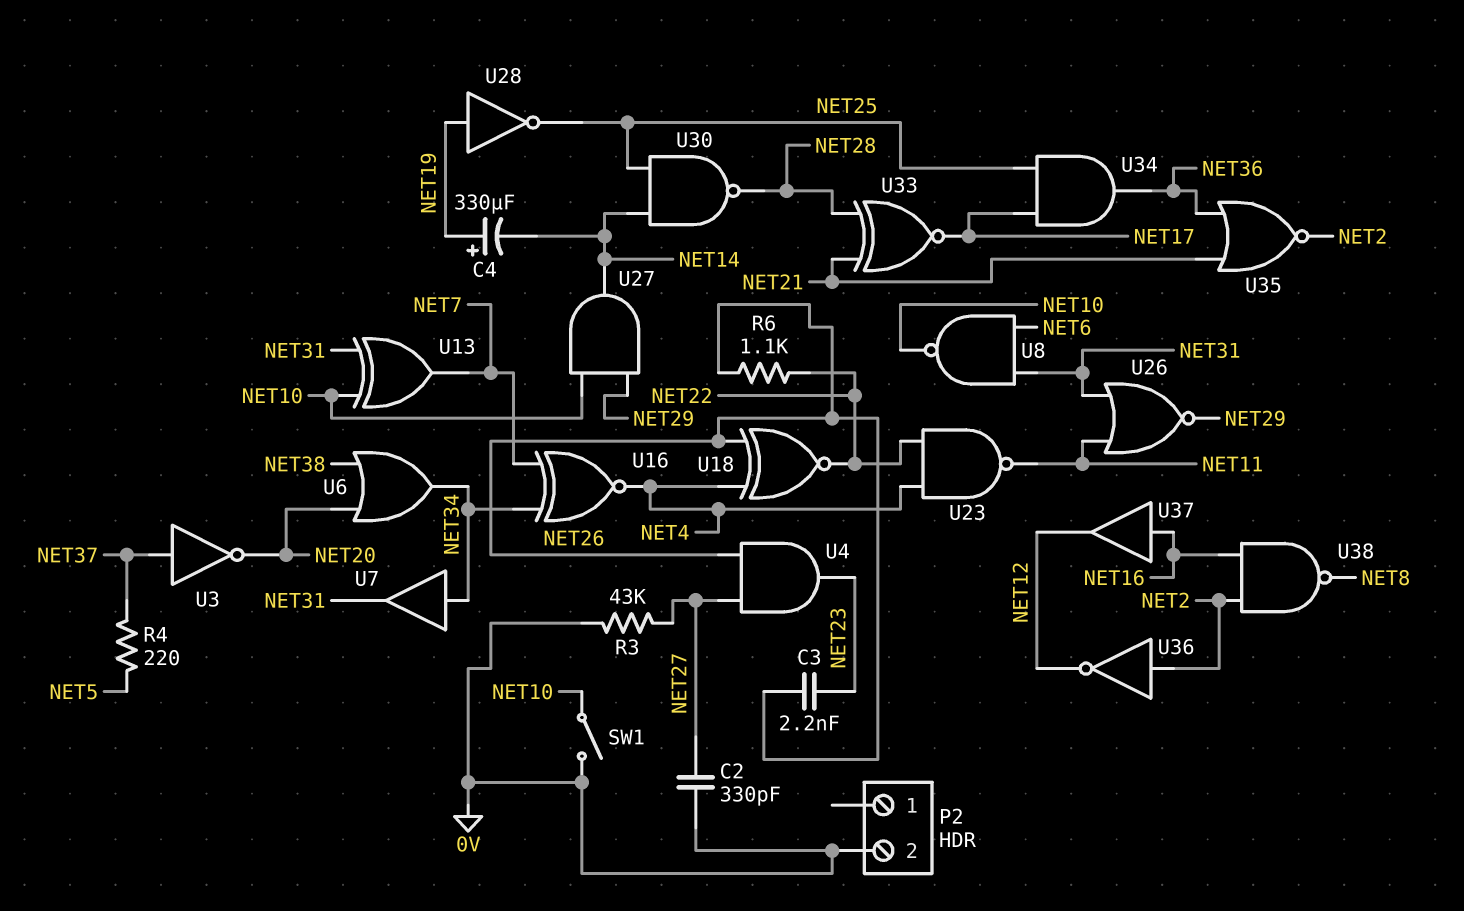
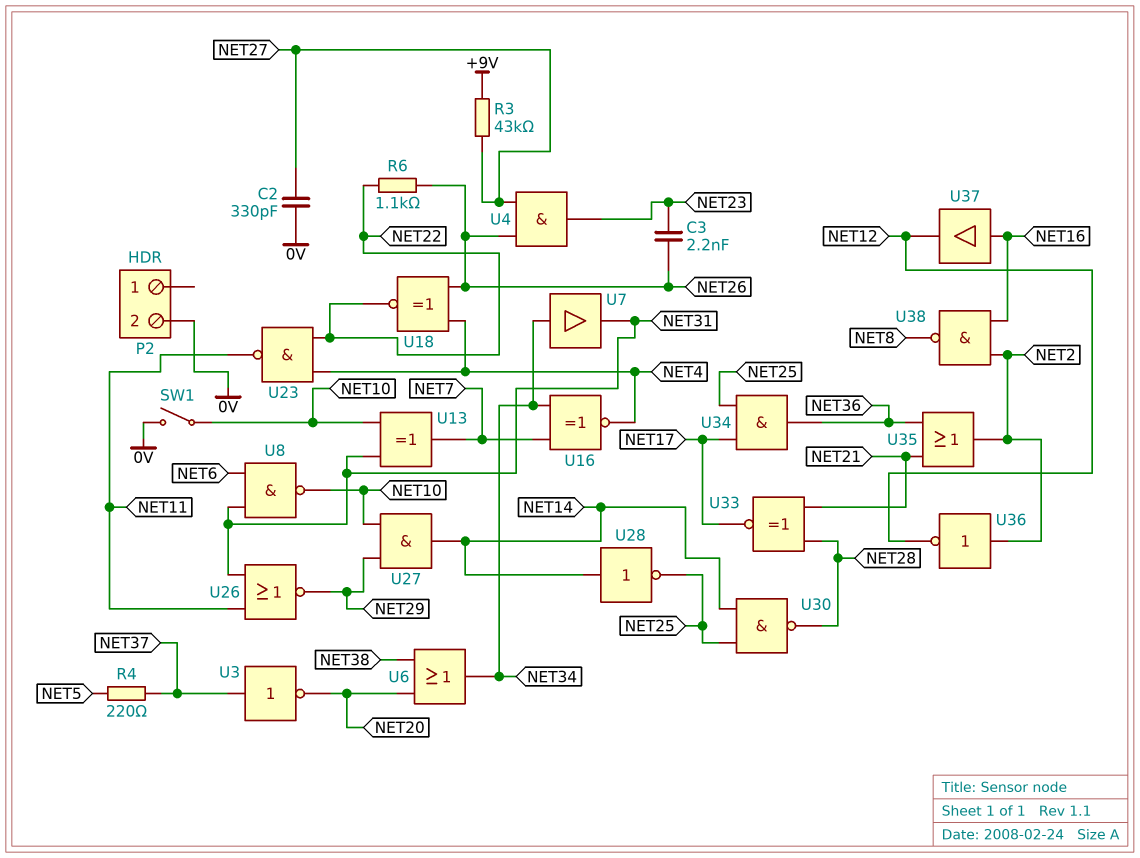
C4: 330uF (plus NET19, minus NET14) -> none
R3: 43k (0V, NET27) -> 43k (+9V, NET27)
U28: NOT (in NET19, out NET25) -> NOT (in NET14, out NET25)
U35: NOR (in NET21, in NET36, out NET2) -> OR (in NET21, in NET36, out NET2)

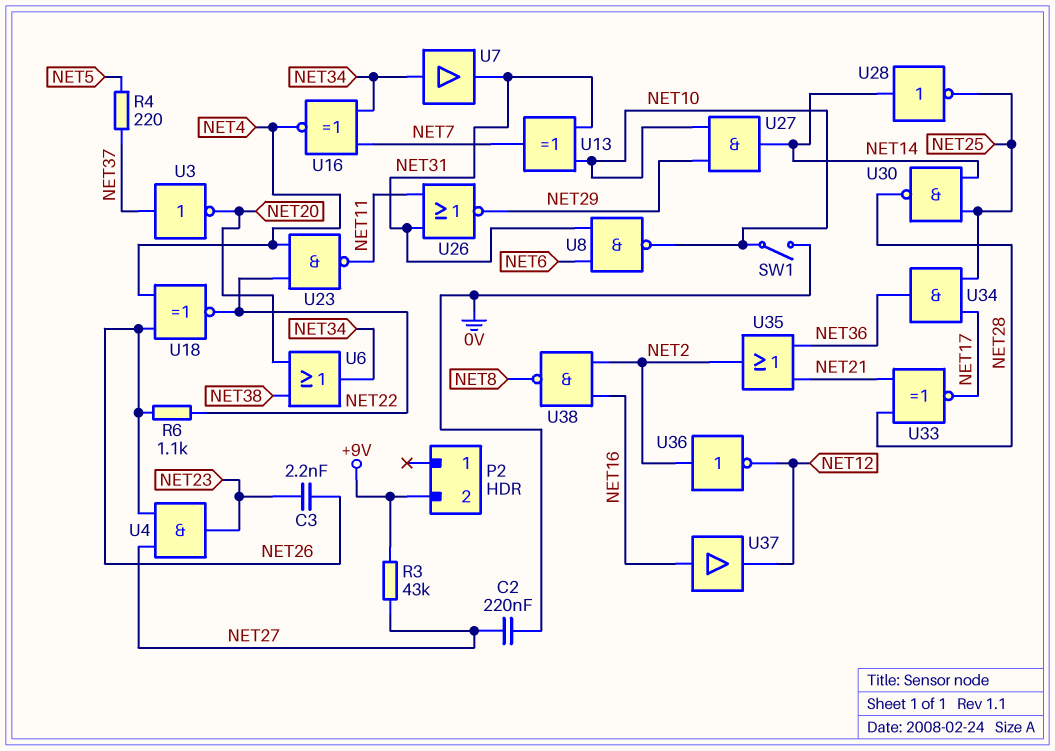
C2: 330pF (0V, NET27) -> 220nF (0V, NET27)
P2 pin 2: 0V -> +9V

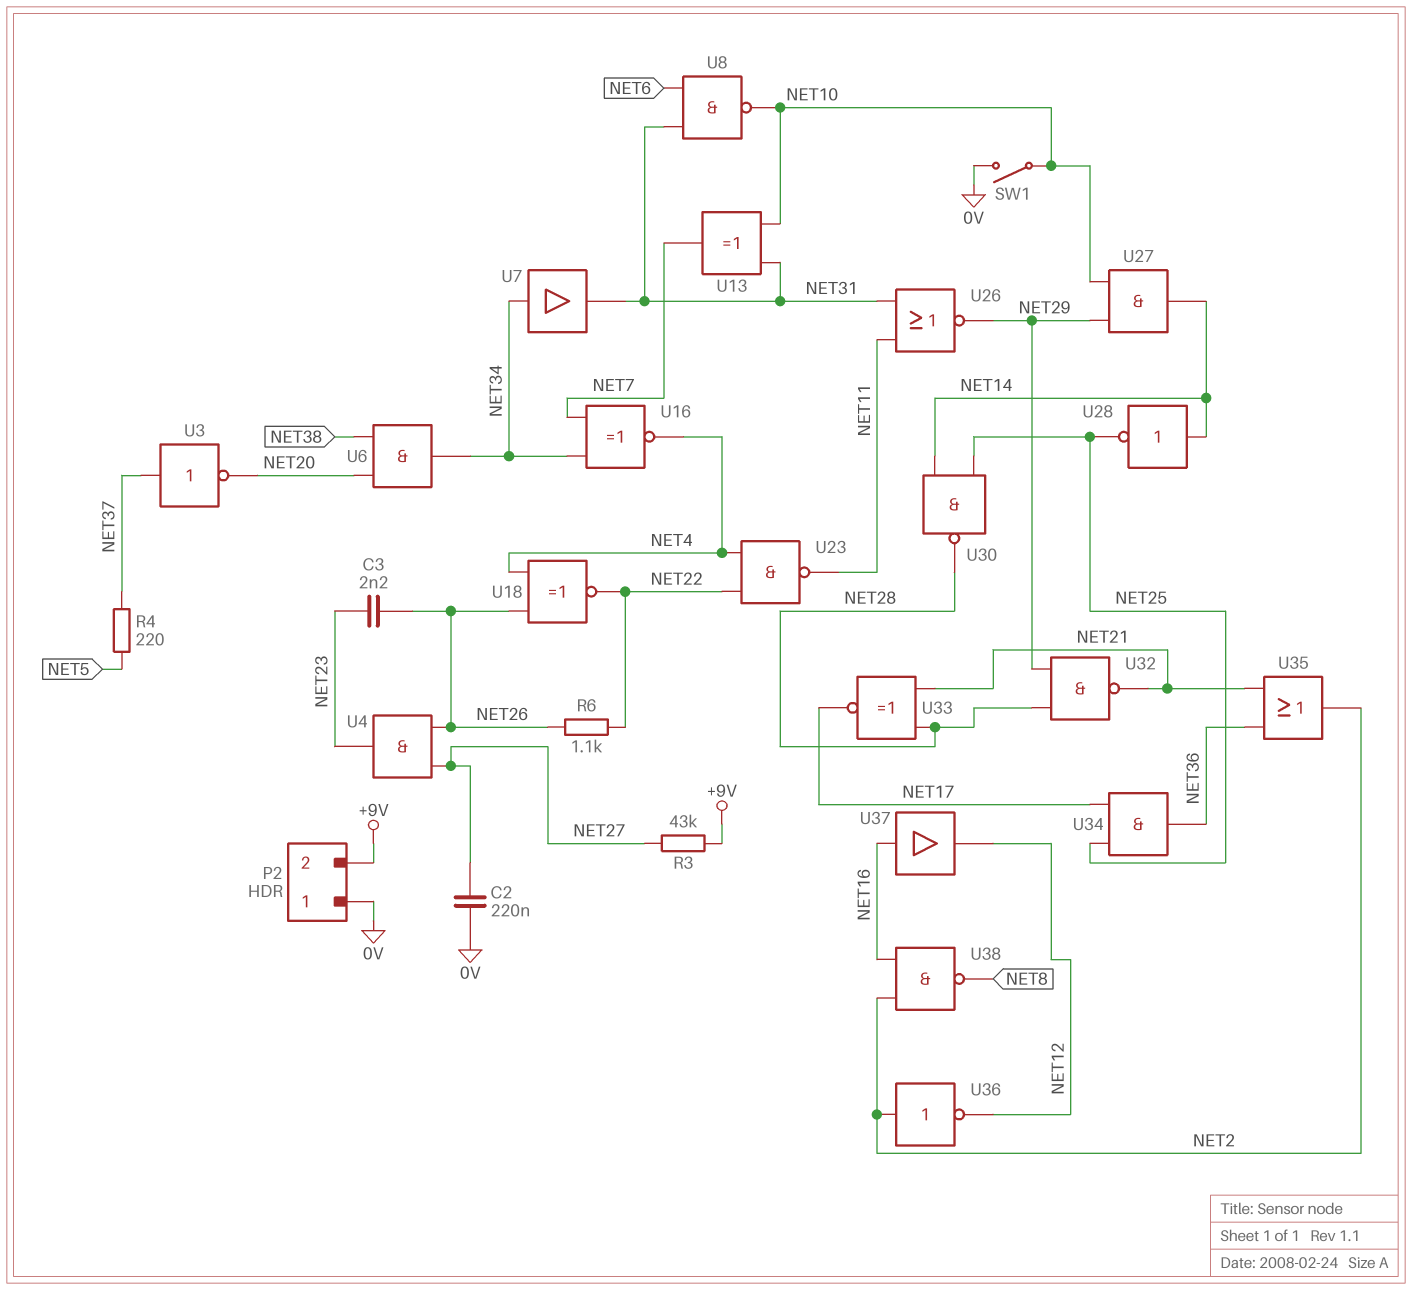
P2 pin 1: none -> 0V
U6: OR (in NET20, in NET38, out NET34) -> AND (in NET20, in NET38, out NET34)
U32: none -> NAND (in NET28, in NET29, out NET21)

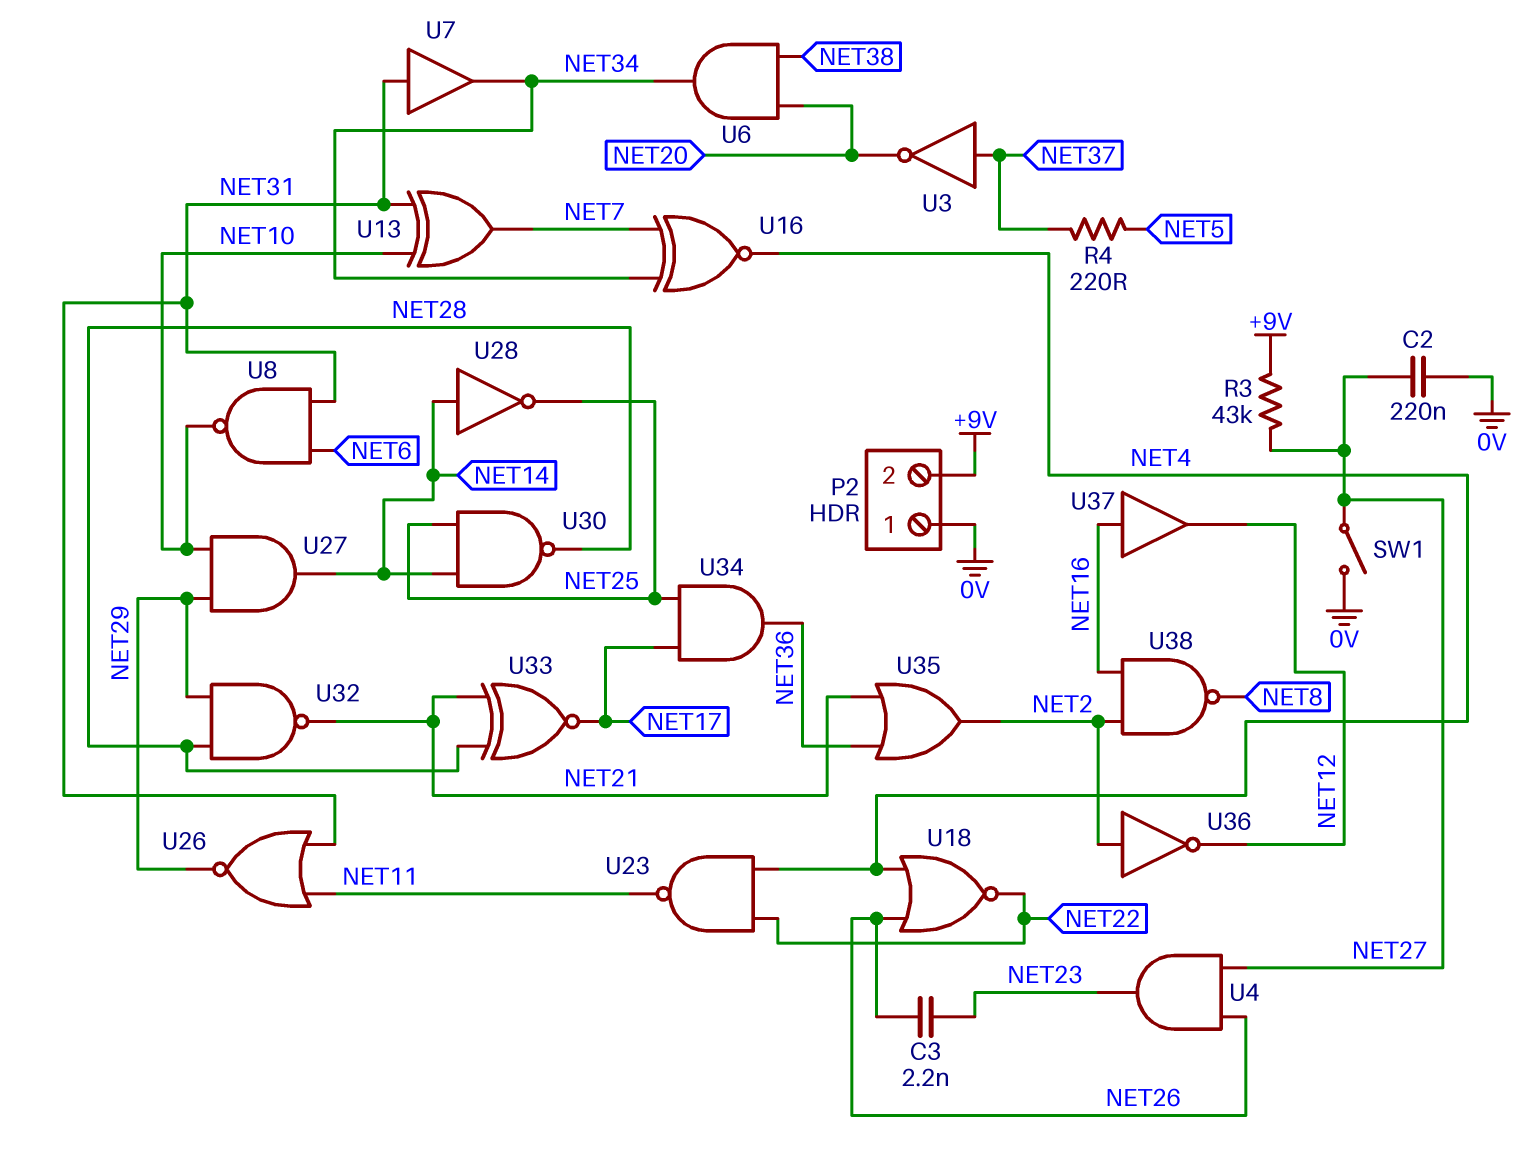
R6: 1.1k (NET22, NET26) -> none
SW1: switch (0V, NET10) -> switch (0V, NET27)
U7: buffer (in NET34, out NET31) -> buffer (in NET31, out NET34)
U18: XNOR (in NET4, in NET26, out NET22) -> NOR (in NET4, in NET26, out NET22)

